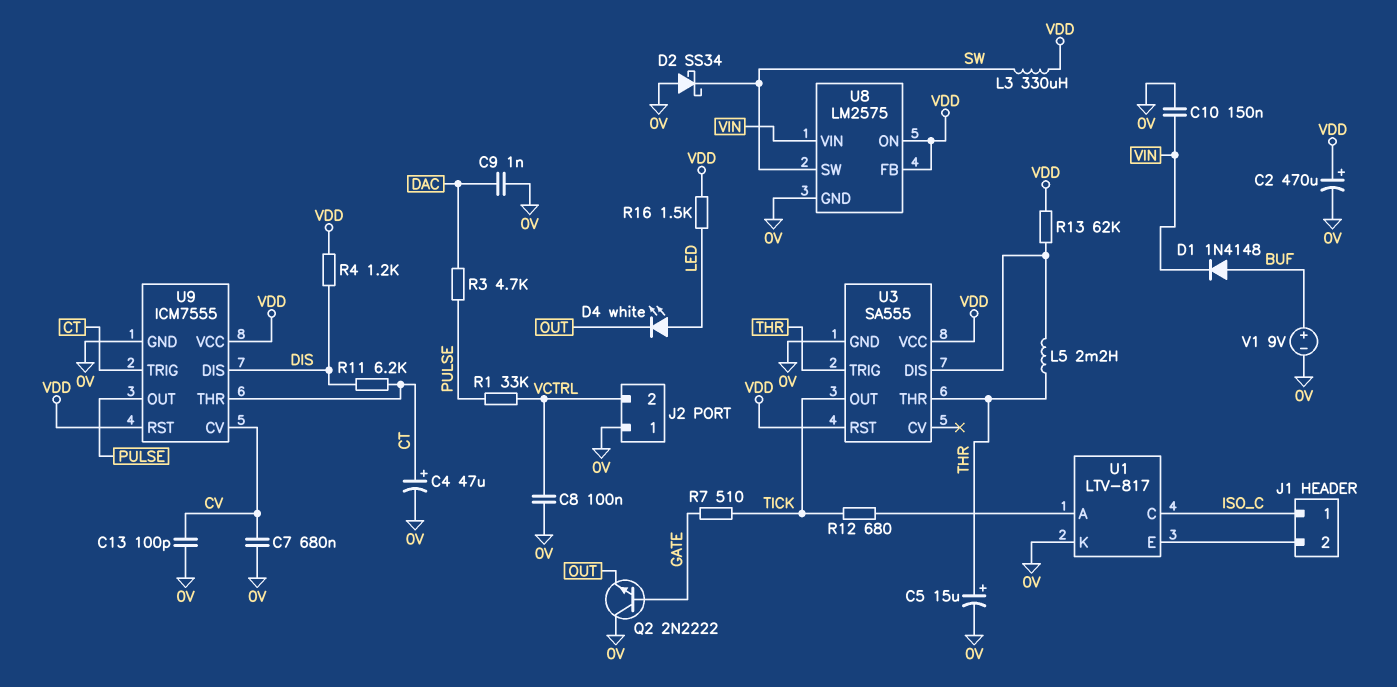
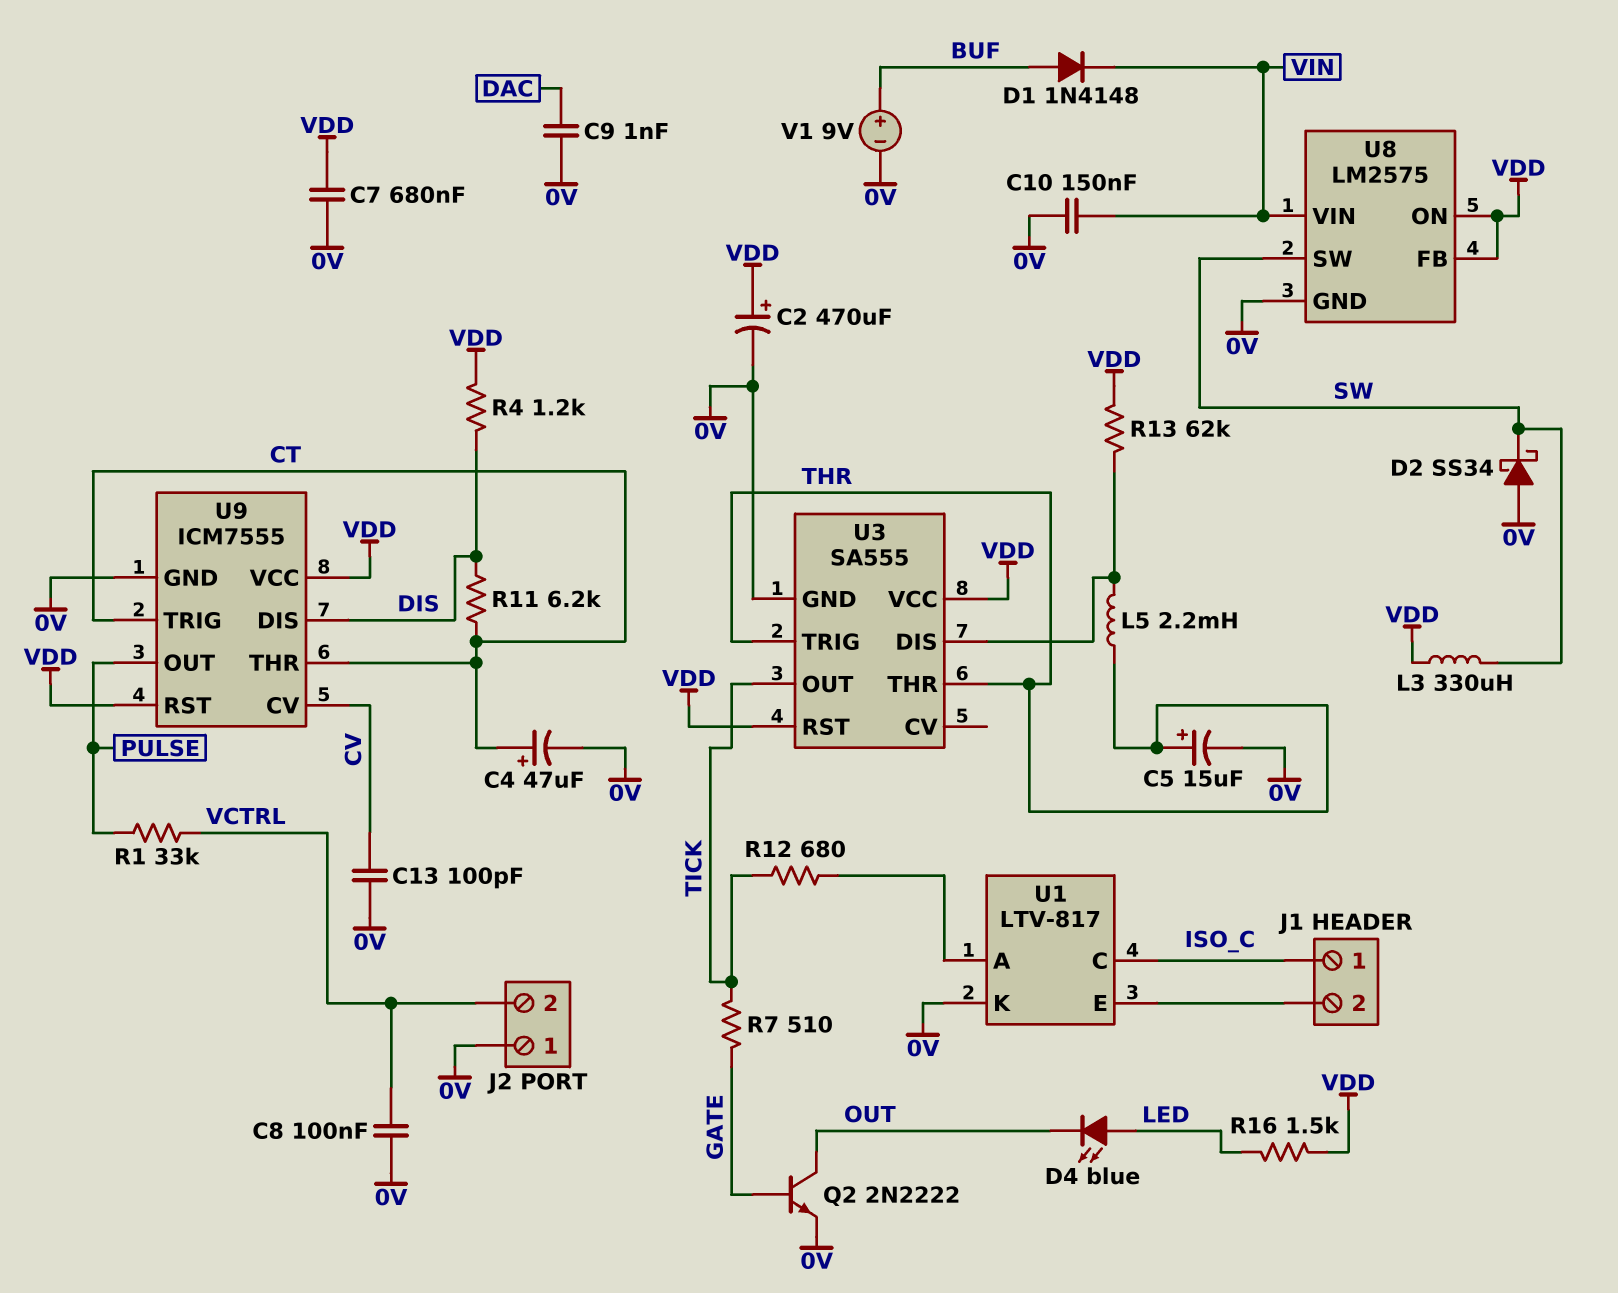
C7: 680nF (0V, CV) -> 680nF (0V, VDD)
D4: LED white (A LED, K OUT) -> LED blue (A LED, K OUT)
Q2: NPN 2N2222 (B GATE, C 0V, E OUT) -> NPN 2N2222 (B GATE, C OUT, E 0V)
R3: 4.7k (DAC, PULSE) -> none

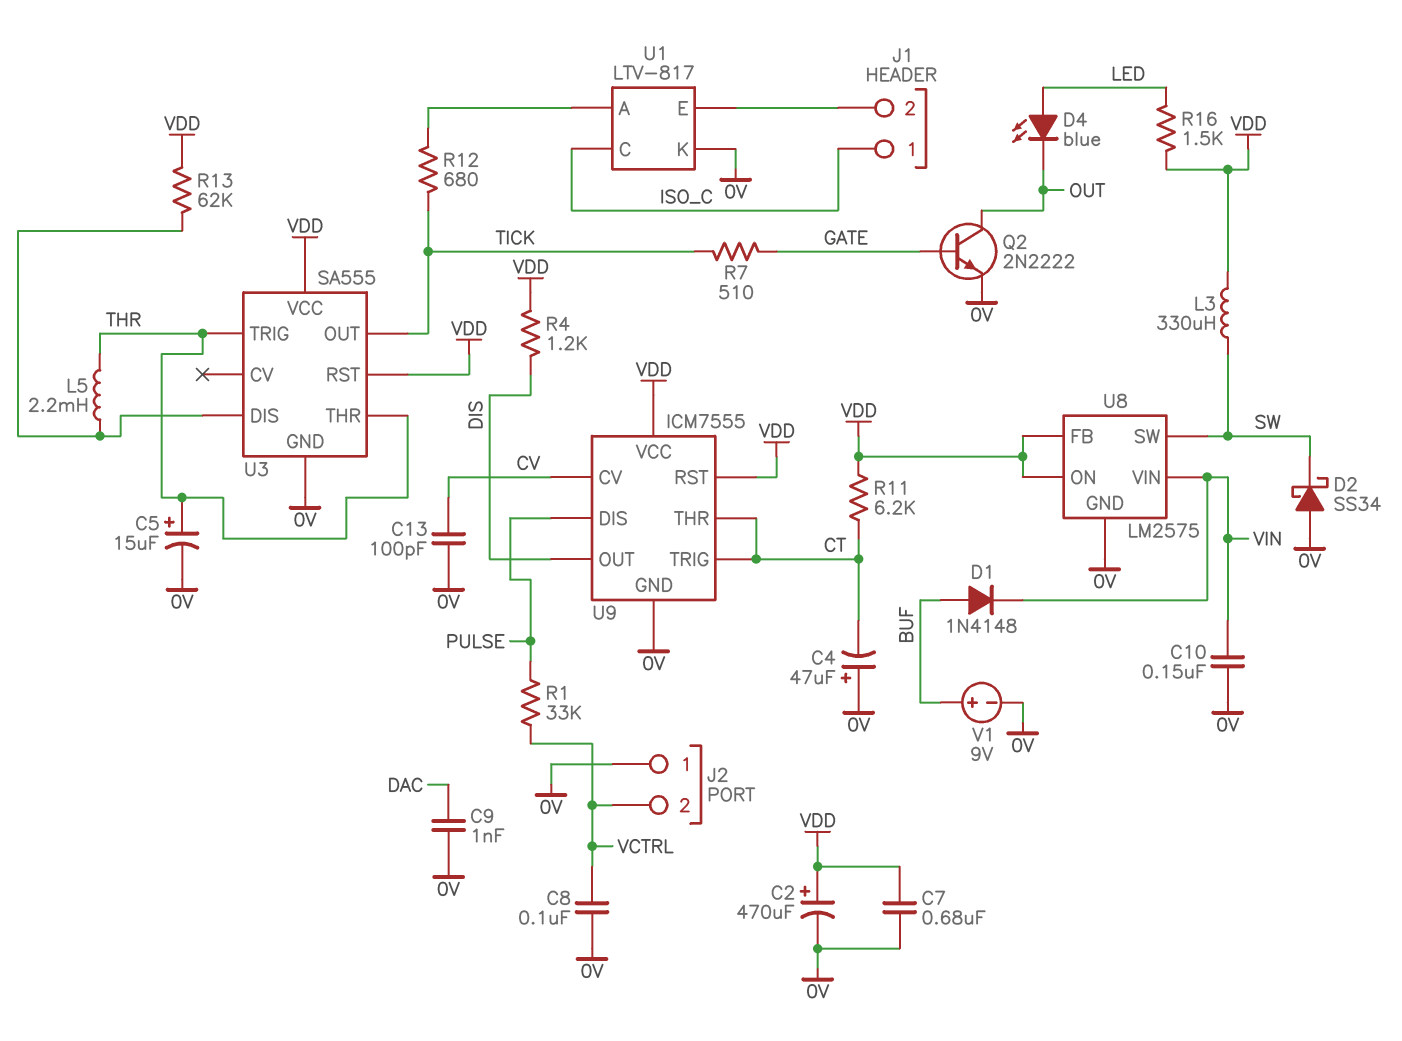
C4: 47uF (plus CT, minus 0V) -> 47uF (plus 0V, minus CT)
R11: 6.2k (CT, DIS) -> 6.2k (CT, VDD)
U9 pin DIS: DIS -> PULSE
U9 pin OUT: PULSE -> DIS

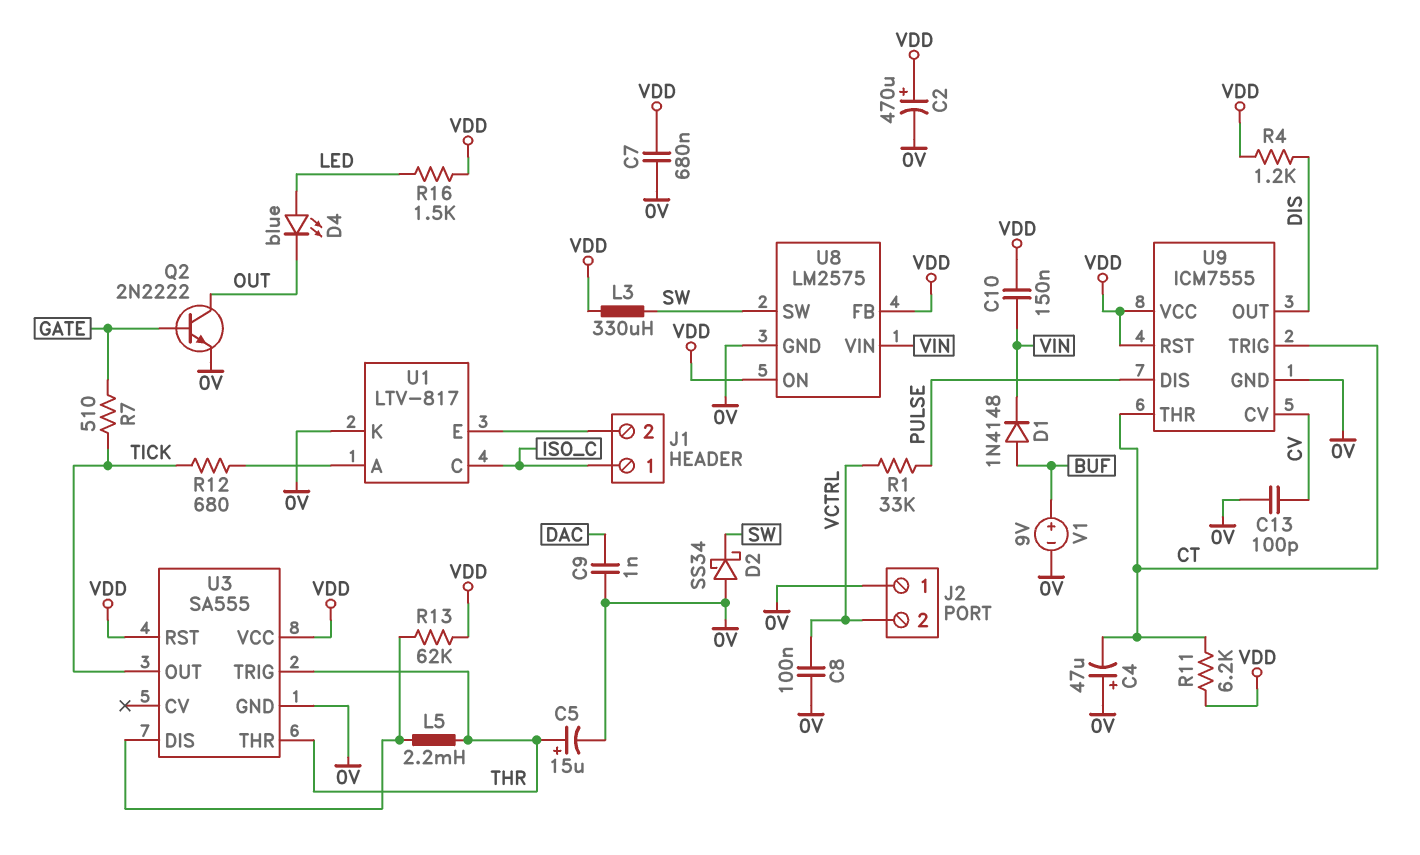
C10: 150nF (0V, VIN) -> 150nF (VDD, VIN)

